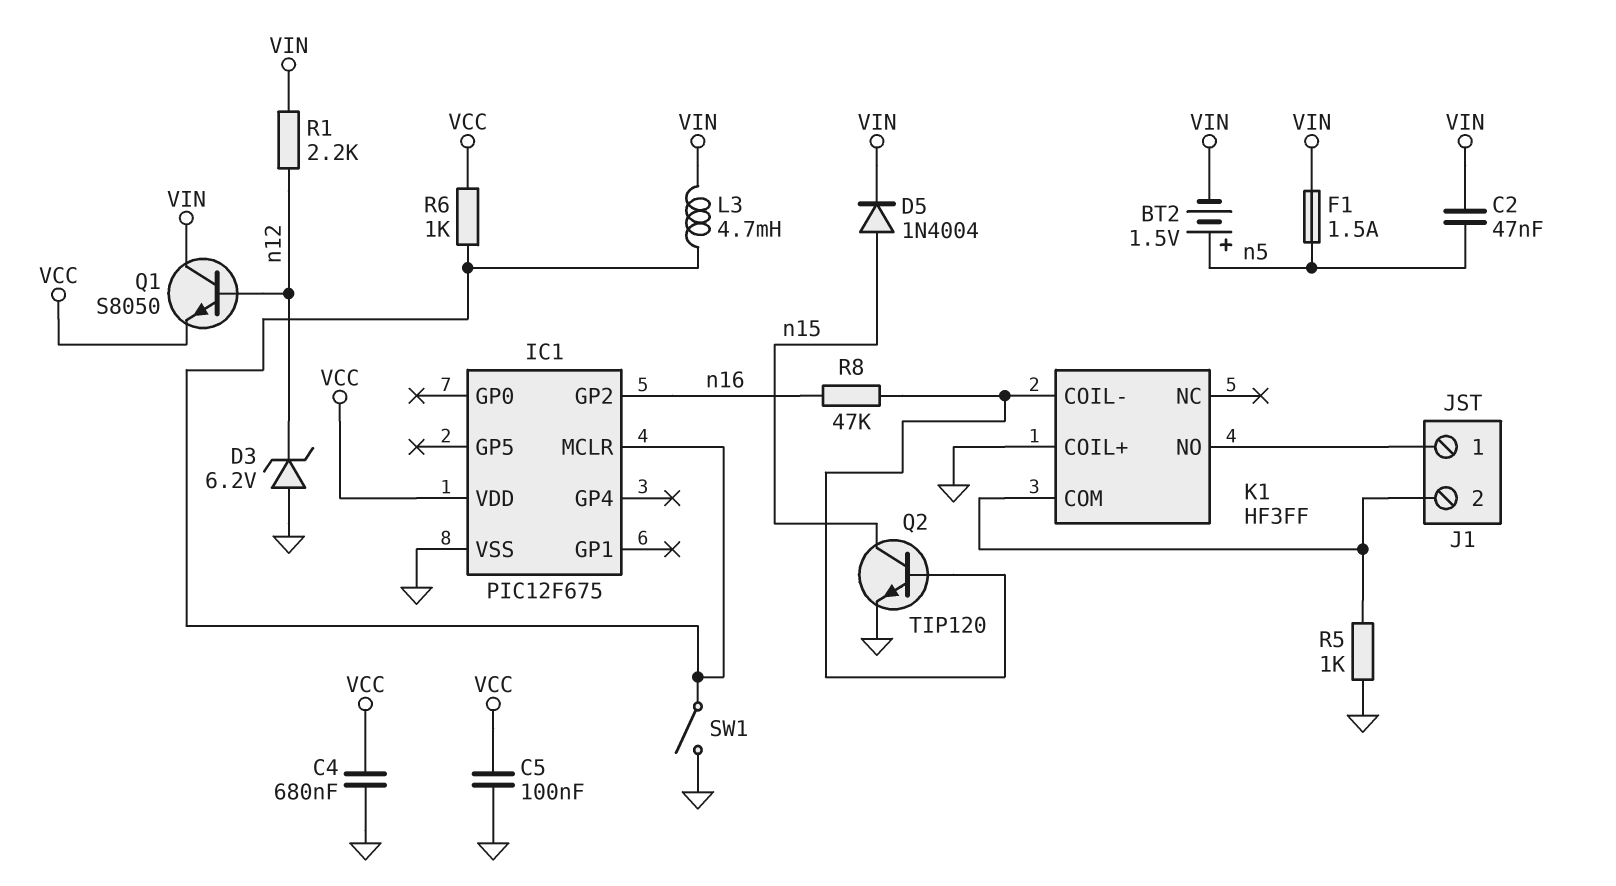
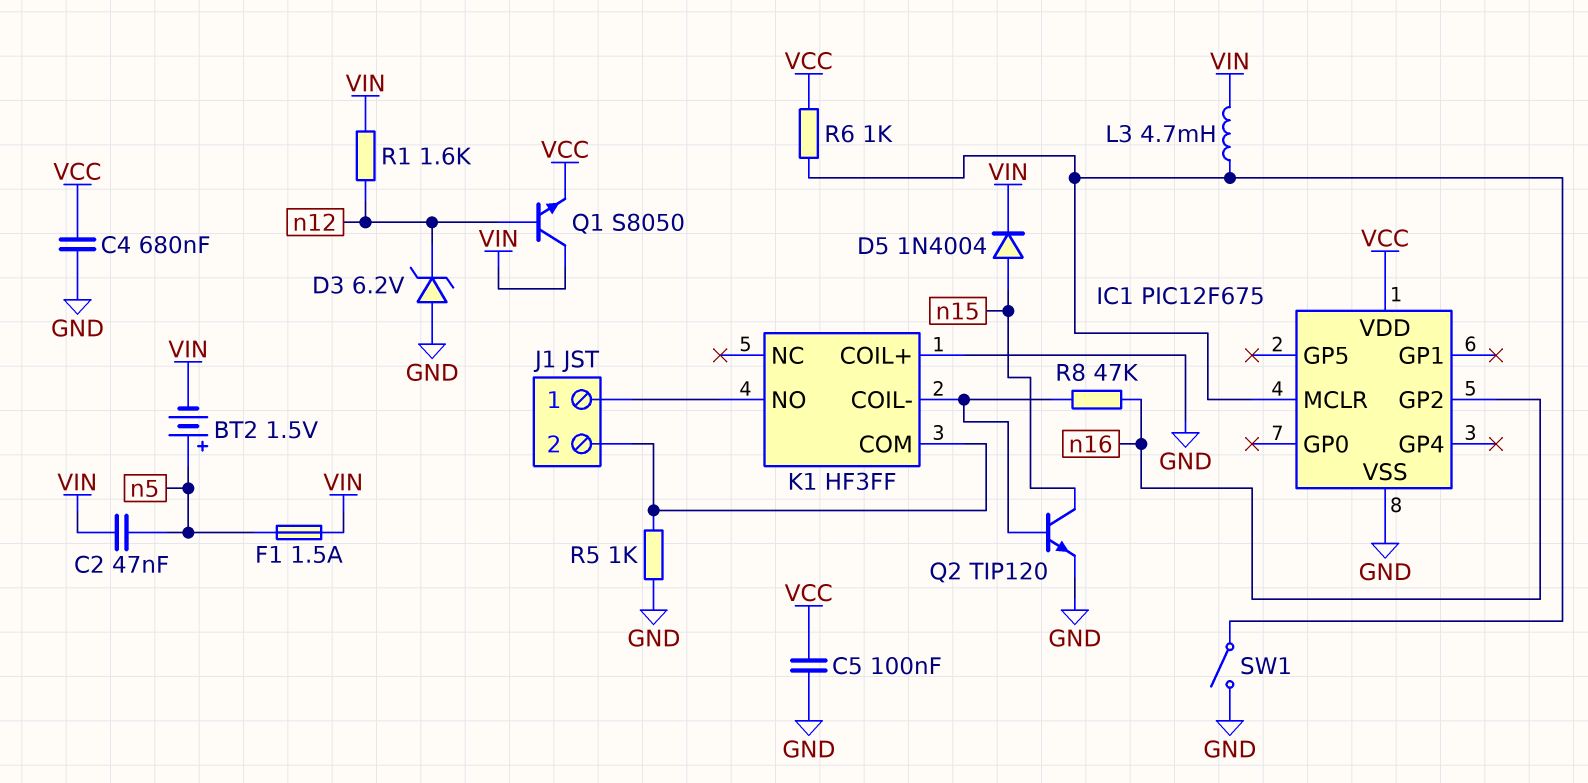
R1: 2.2k (VIN, n12) -> 1.6k (VIN, n12)

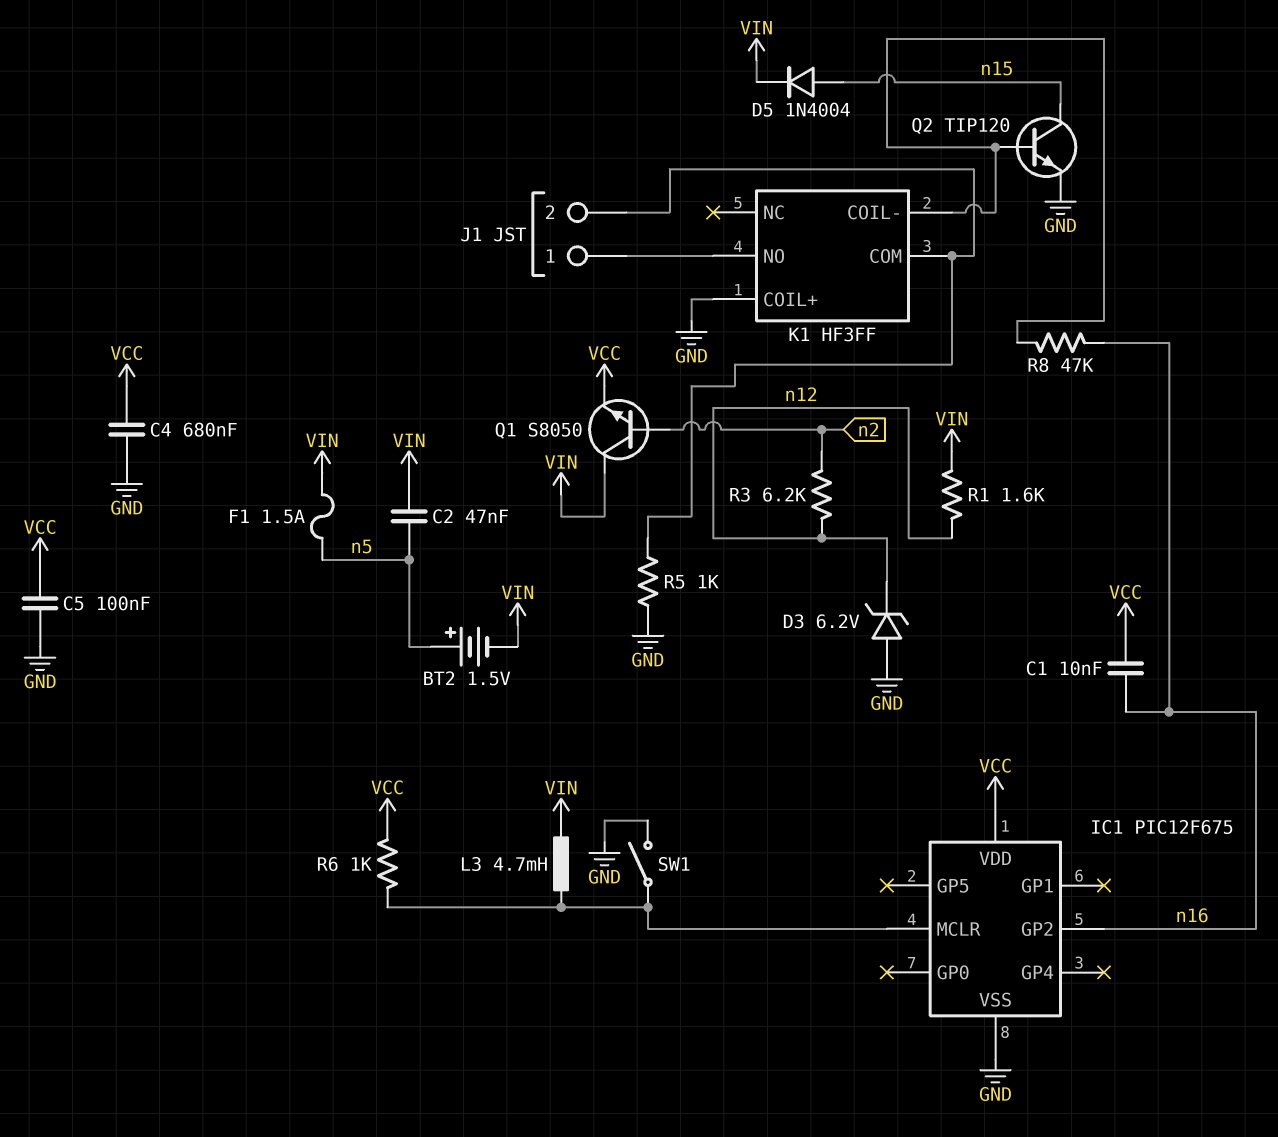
C1: none -> 10nF (VCC, n16)
Q1: NPN S8050 (B n12, C VIN, E VCC) -> NPN S8050 (B n2, C VIN, E VCC)
R3: none -> 6.2k (n2, n12)

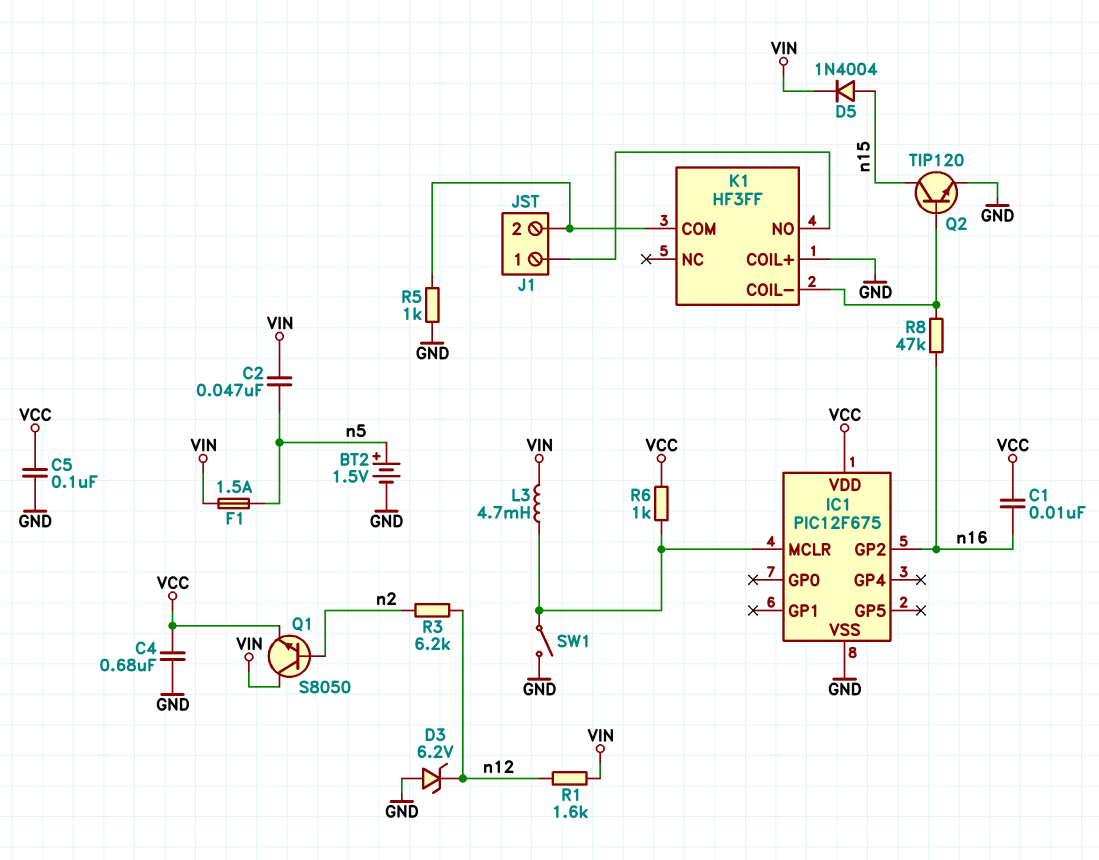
BT2: 1.5V (plus n5, minus VIN) -> 1.5V (plus n5, minus GND)

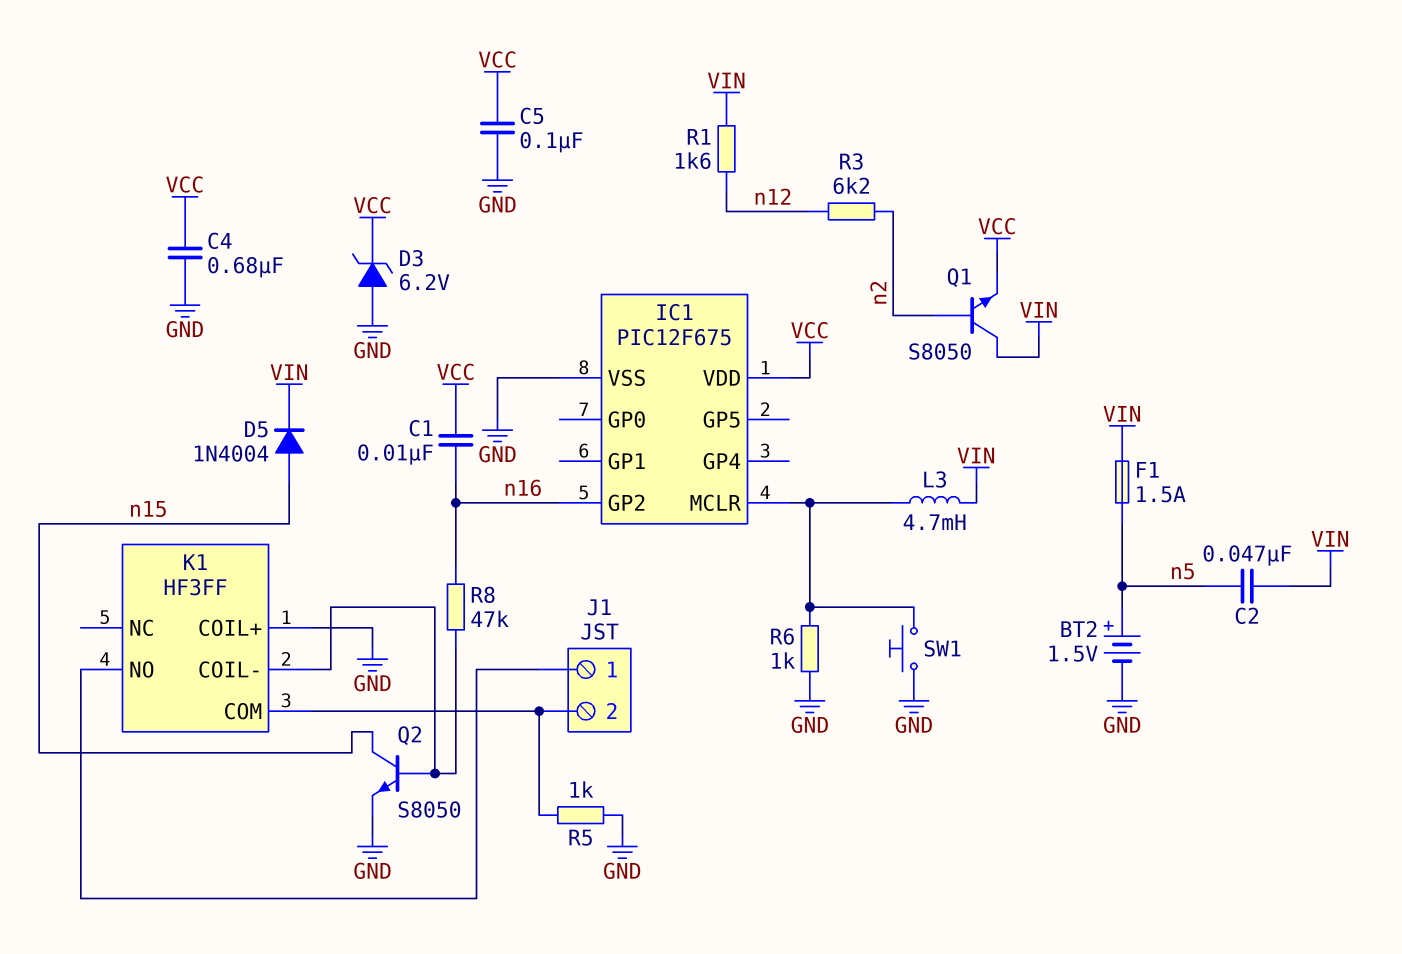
D3: zener 6.2V (A GND, K n12) -> zener 6.2V (A GND, K VCC)
Q2: NPN TIP120 (B K1/COIL-, C n15, E GND) -> NPN S8050 (B K1/COIL-, C n15, E GND)
R6: 1k (IC1/MCLR, VCC) -> 1k (GND, IC1/MCLR)
SW1: switch (GND, IC1/MCLR) -> button (GND, IC1/MCLR)

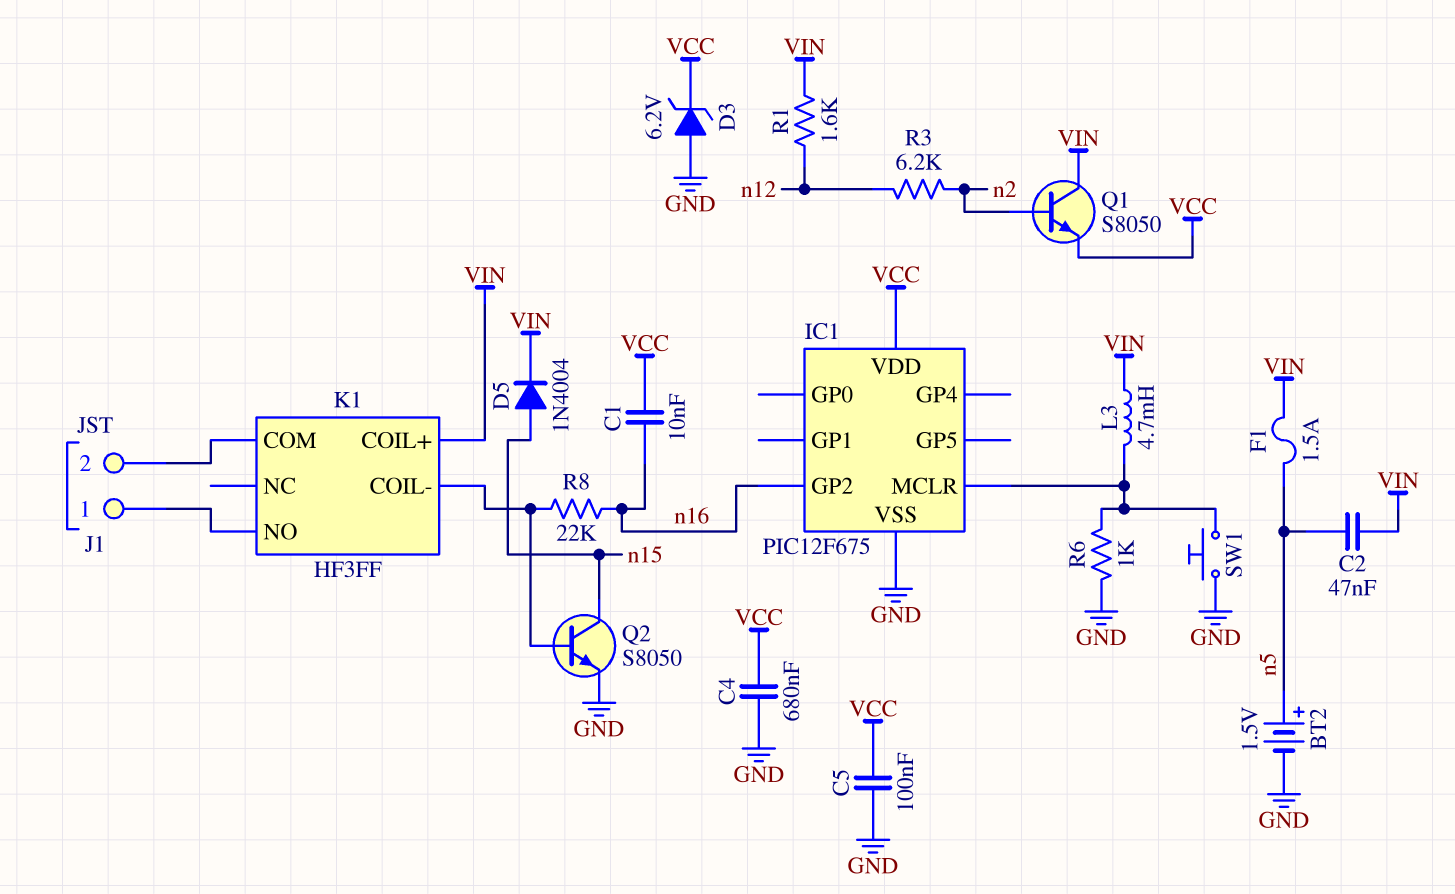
K1 pin COIL+: GND -> VIN
R5: 1k (GND, J1/2) -> none
R8: 47k (K1/COIL-, n16) -> 22k (K1/COIL-, n16)

